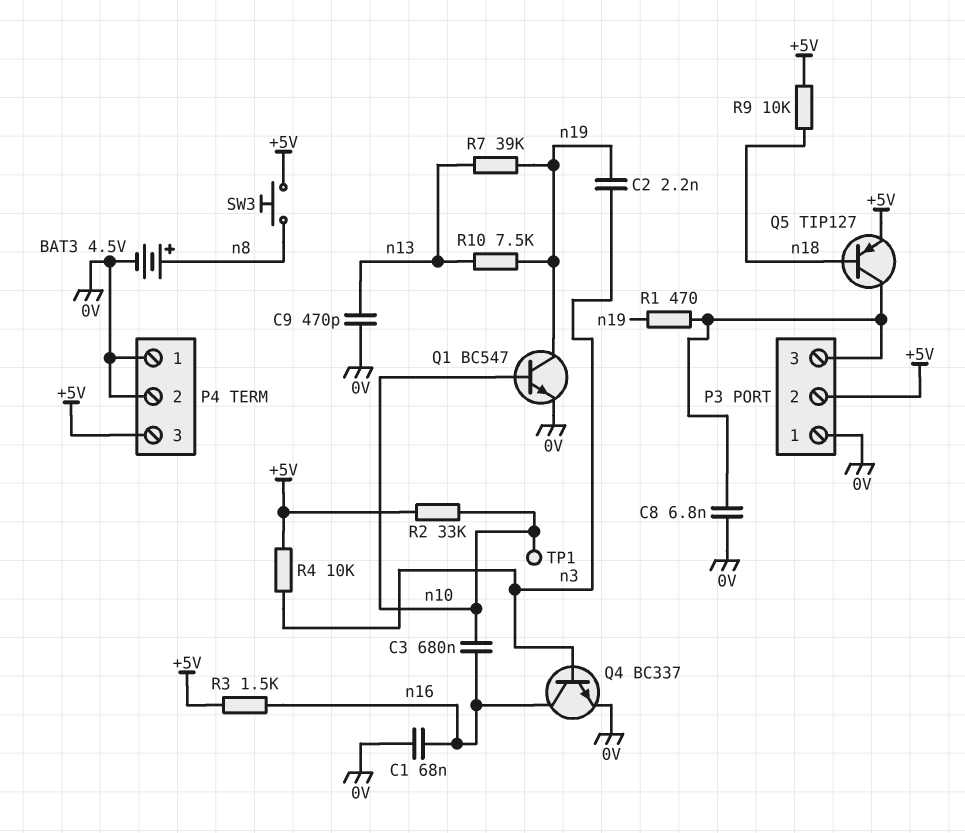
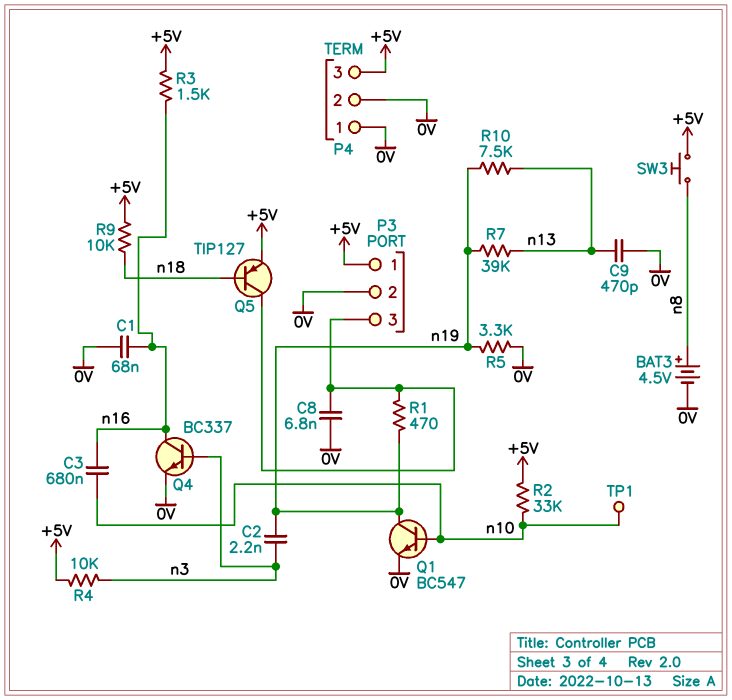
P3 pin 1: 0V -> +5V
P3 pin 2: +5V -> 0V
R5: none -> 3.3k (0V, n19)

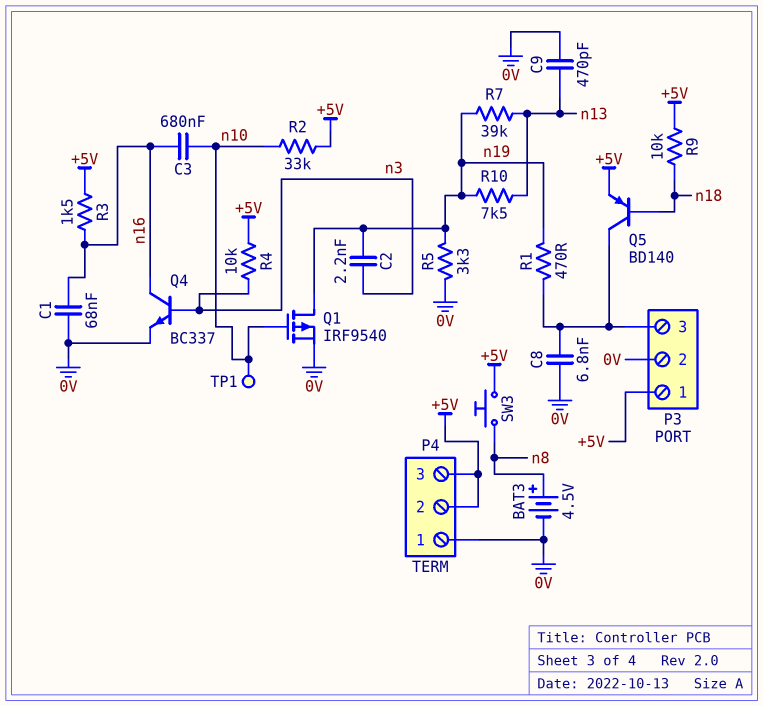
P4 pin 2: 0V -> +5V
Q1: NPN BC547 (B n10, C n19, E 0V) -> PMOS IRF9540 (G n10, D n19, S 0V)
Q5: PNP TIP127 (B n18, C P3/3, E +5V) -> PNP BD140 (B n18, C P3/3, E +5V)

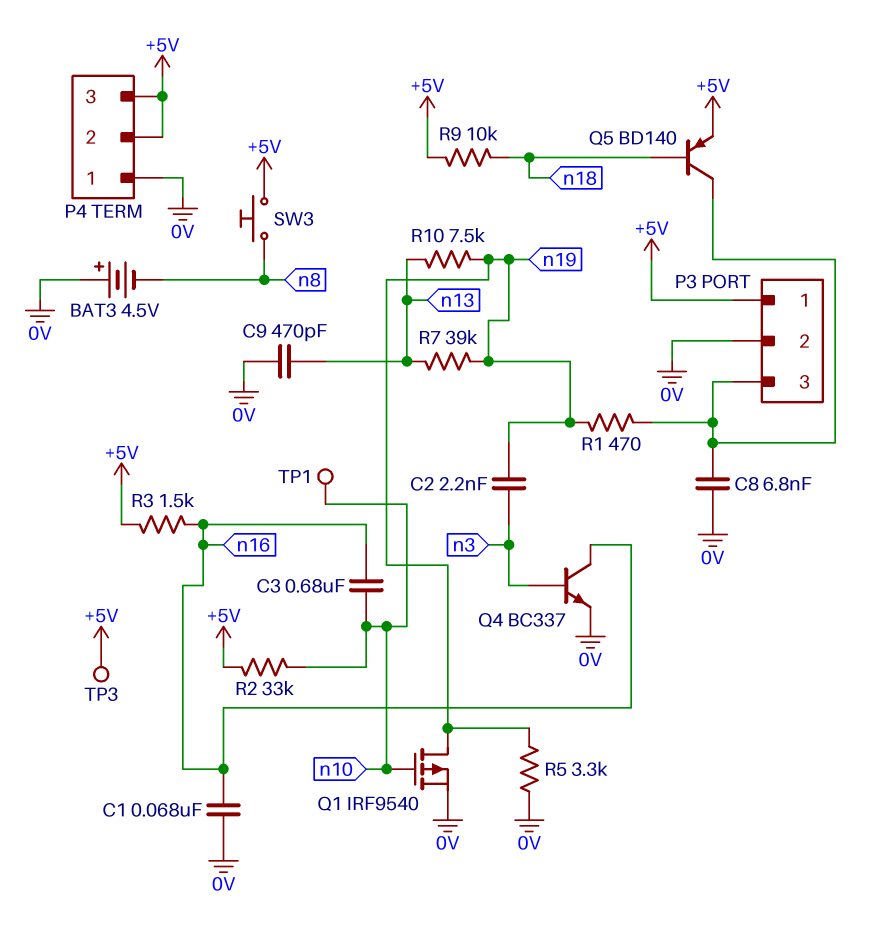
BAT3: 4.5V (plus n8, minus 0V) -> 4.5V (plus 0V, minus n8)
R4: 10k (+5V, n3) -> none
TP3: none -> test point (+5V)

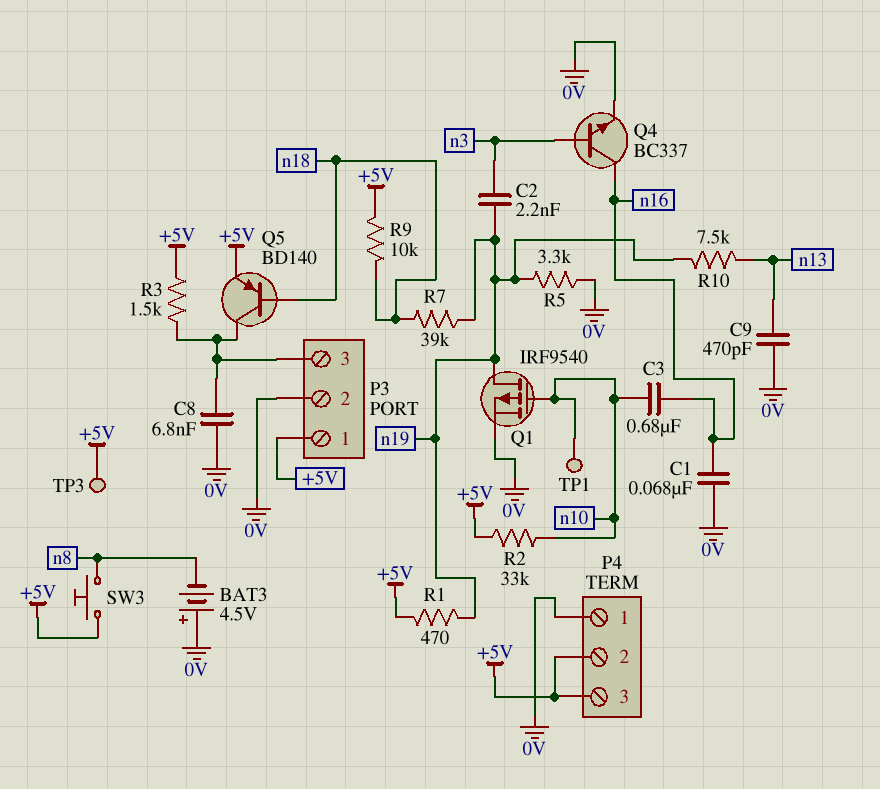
R1: 470 (P3/3, n19) -> 470 (+5V, n19)
R3: 1.5k (+5V, n16) -> 1.5k (+5V, P3/3)
R7: 39k (n13, n19) -> 39k (n18, n19)

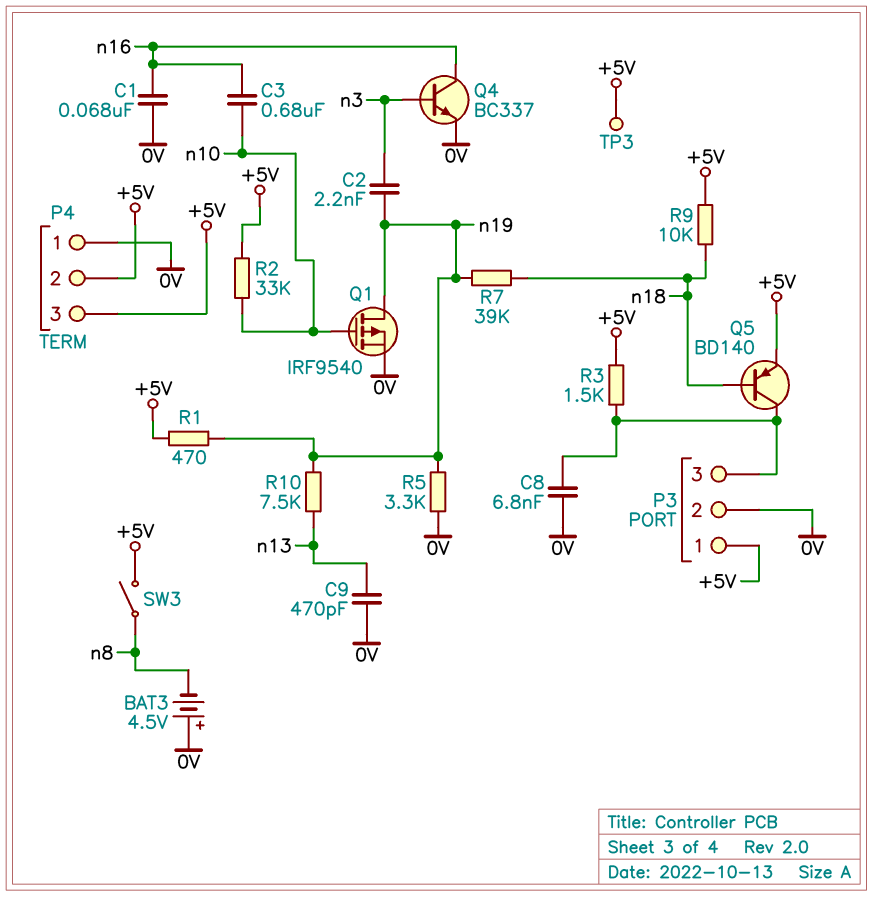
SW3: button (+5V, n8) -> switch (+5V, n8)
TP1: test point (n10) -> none

